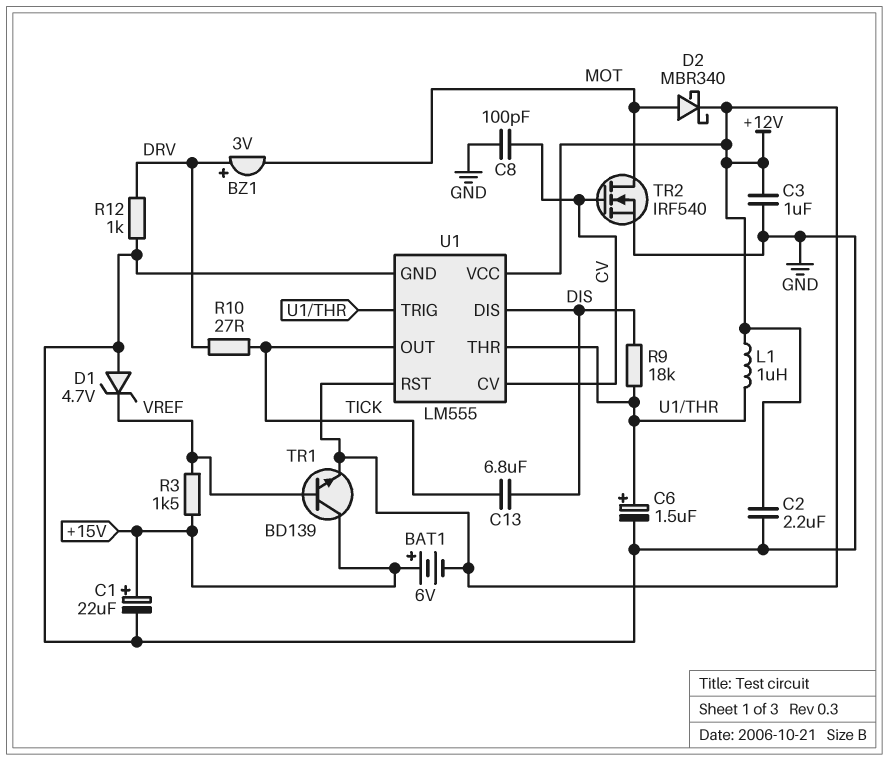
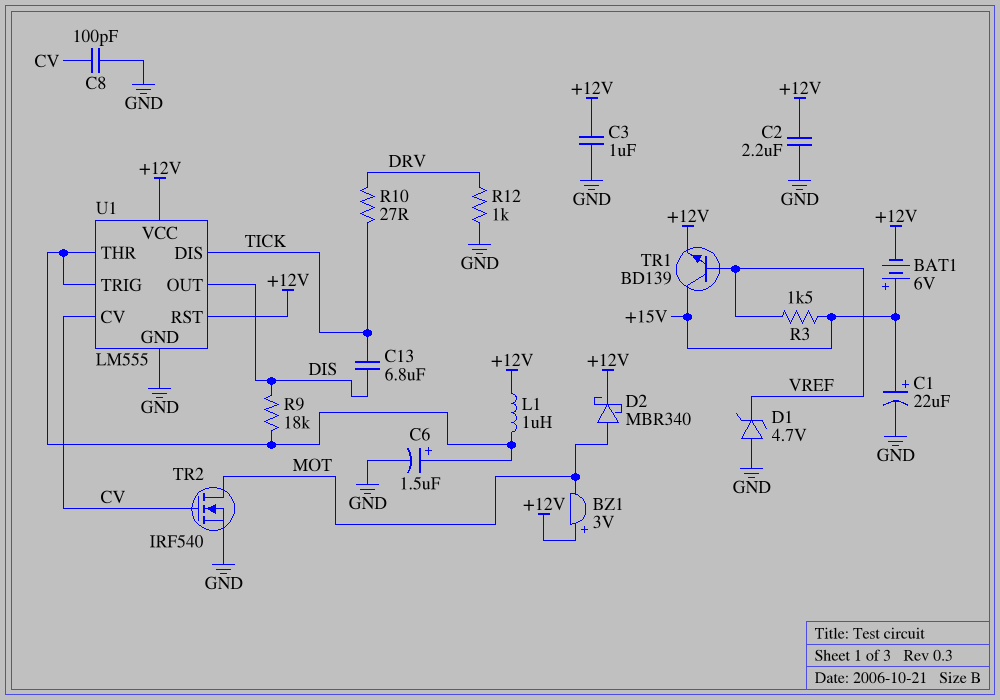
BZ1: buzzer 3V (plus DRV, minus MOT) -> buzzer 3V (plus +12V, minus MOT)
U1 pin DIS: DIS -> TICK
U1 pin OUT: TICK -> DIS

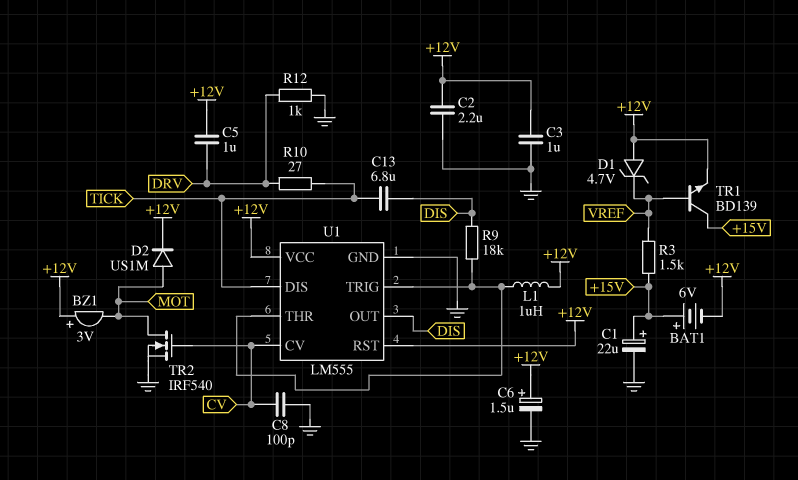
C5: none -> 1uF (+12V, DRV)
C6: 1.5uF (plus U1/THR, minus GND) -> 1.5uF (plus +12V, minus GND)
D1: zener 4.7V (A GND, K VREF) -> zener 4.7V (A +12V, K VREF)
D2: schottky MBR340 (A MOT, K +12V) -> diode US1M (A MOT, K +12V)

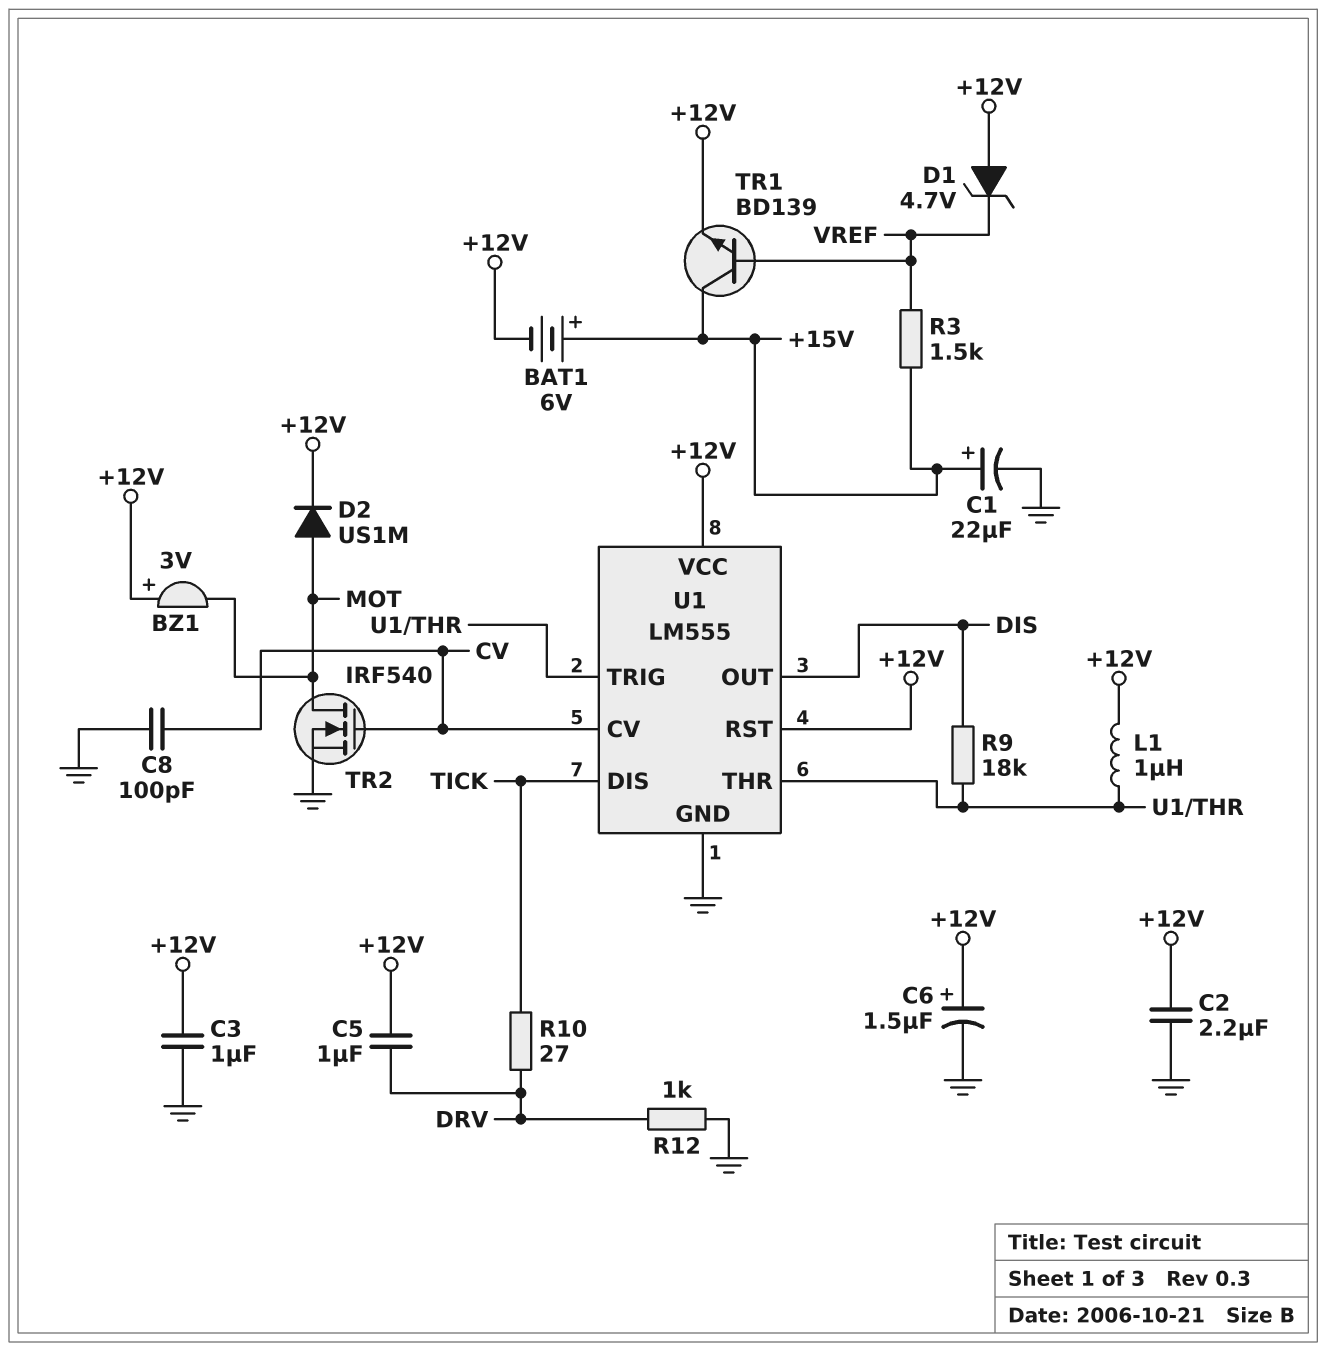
C13: 6.8uF (DIS, TICK) -> none

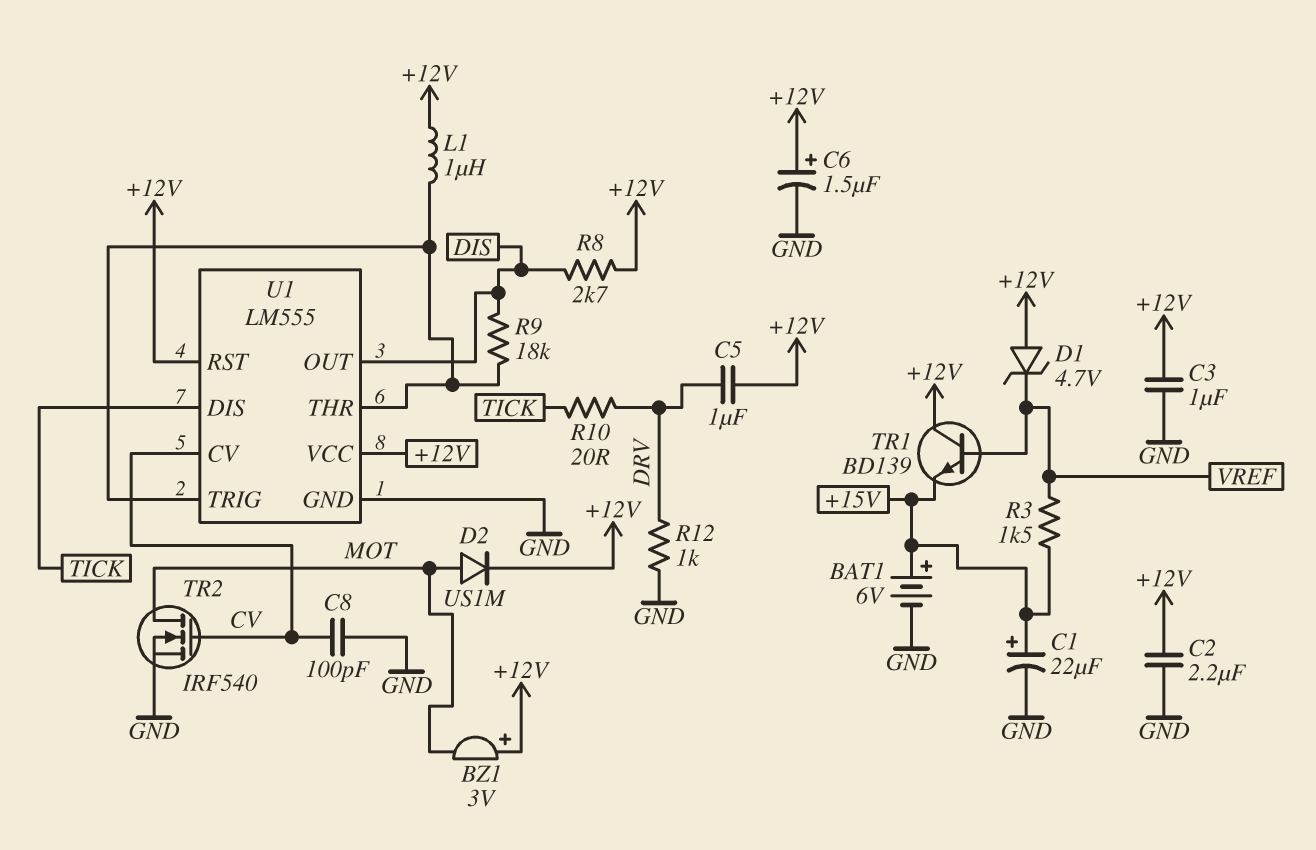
BAT1: 6V (plus +15V, minus +12V) -> 6V (plus +15V, minus GND)
R8: none -> 2.7k (+12V, DIS)
R10: 27 (DRV, TICK) -> 20 (DRV, TICK)
TR1: NPN BD139 (B VREF, C +15V, E +12V) -> NPN BD139 (B VREF, C +12V, E +15V)

